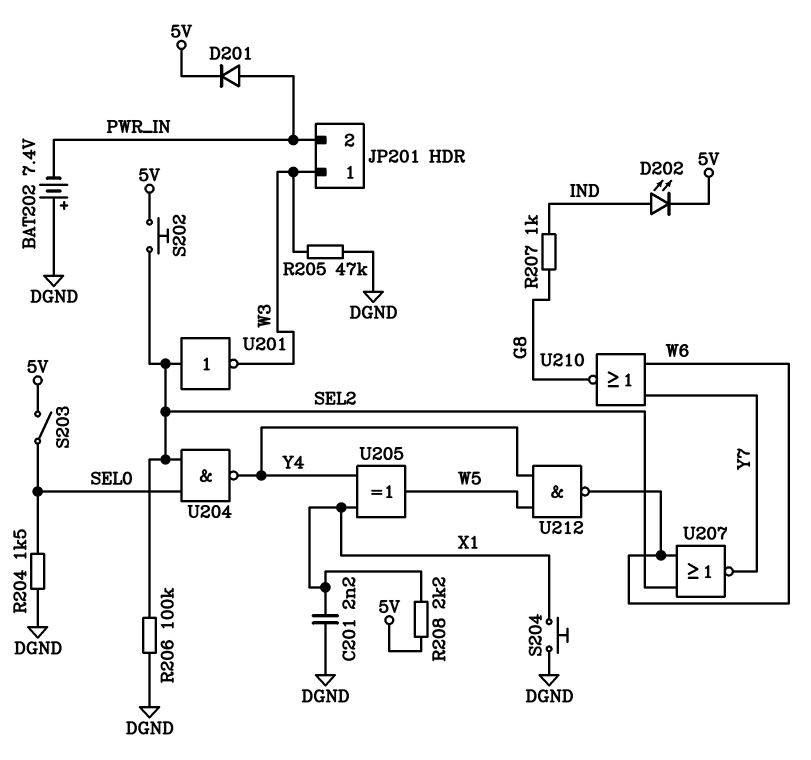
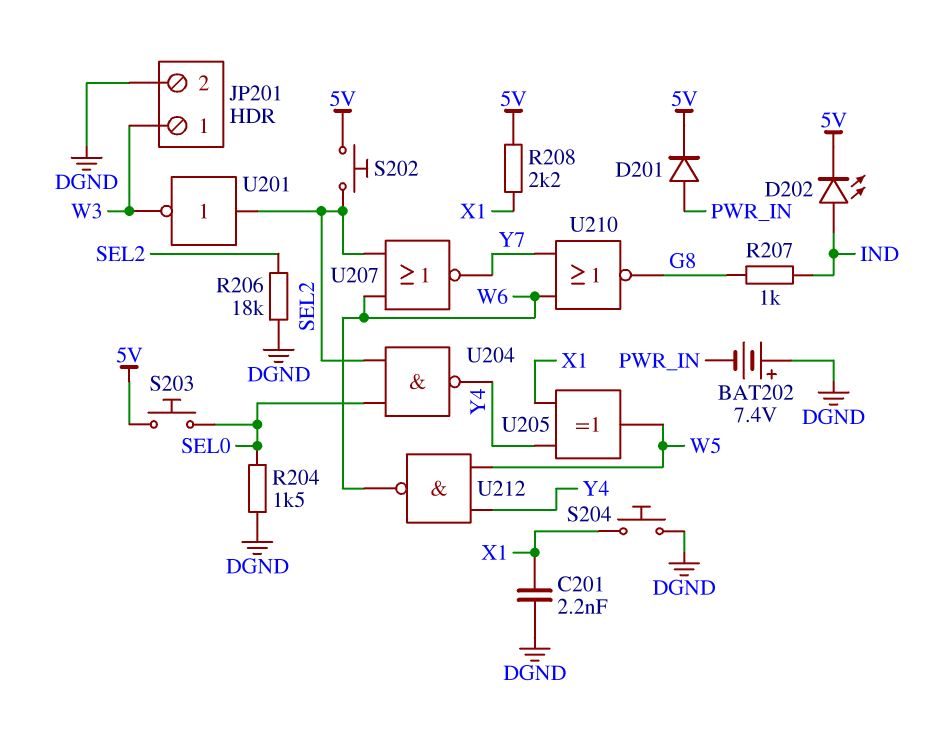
JP201 pin 2: PWR_IN -> DGND
R205: 47k (DGND, W3) -> none
R206: 100k (DGND, SEL2) -> 18k (DGND, SEL2)
S203: switch (5V, SEL0) -> button (5V, SEL0)

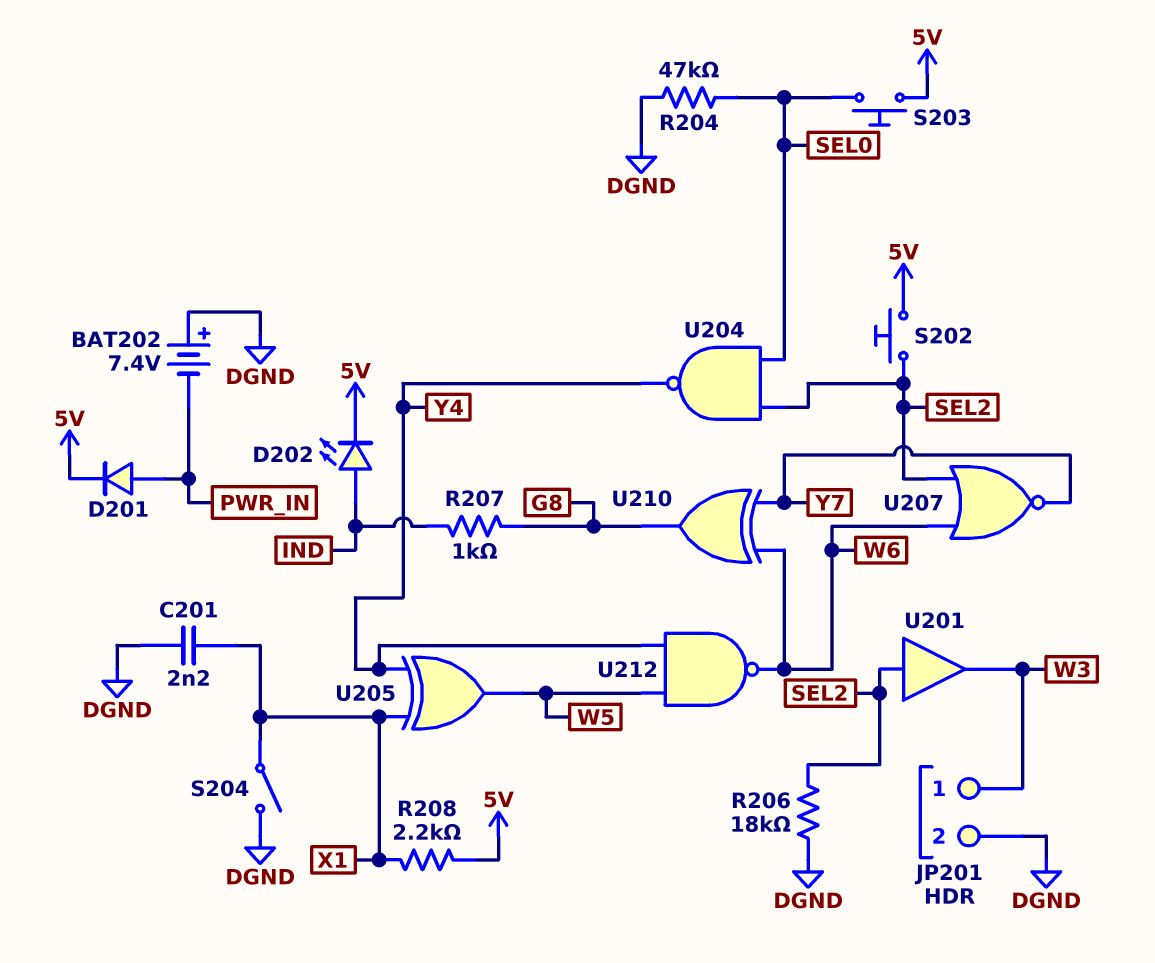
R204: 1.5k (DGND, SEL0) -> 47k (DGND, SEL0)
S204: button (DGND, X1) -> switch (DGND, X1)
U201: NOT (in SEL2, out W3) -> buffer (in SEL2, out W3)
U210: NOR (in W6, in Y7, out G8) -> XOR (in W6, in Y7, out G8)

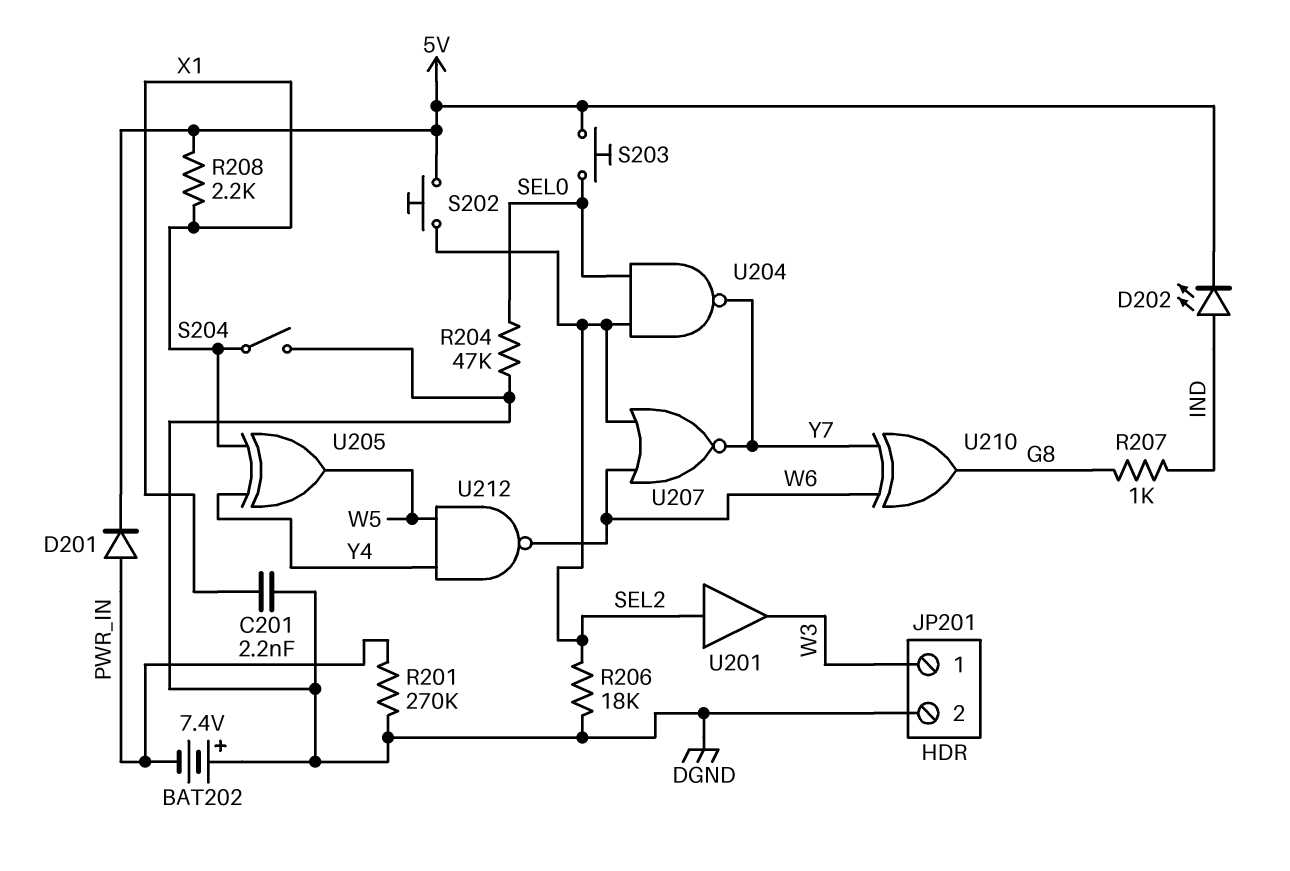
R201: none -> 270k (DGND, PWR_IN)
U204: NAND (in SEL0, in SEL2, out Y4) -> NAND (in SEL0, in SEL2, out Y7)

